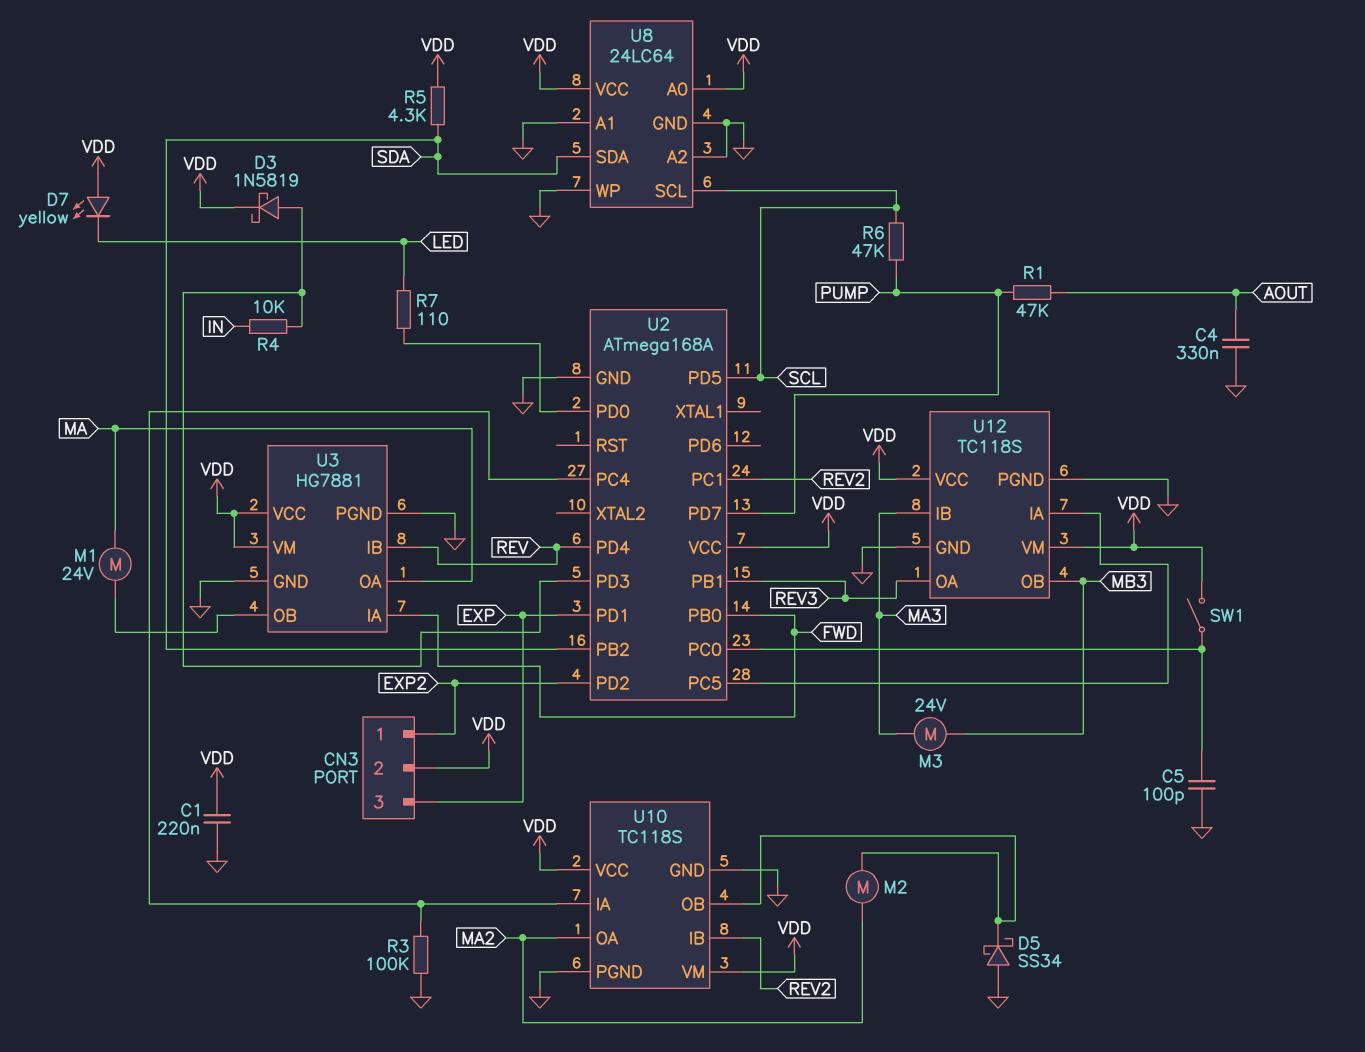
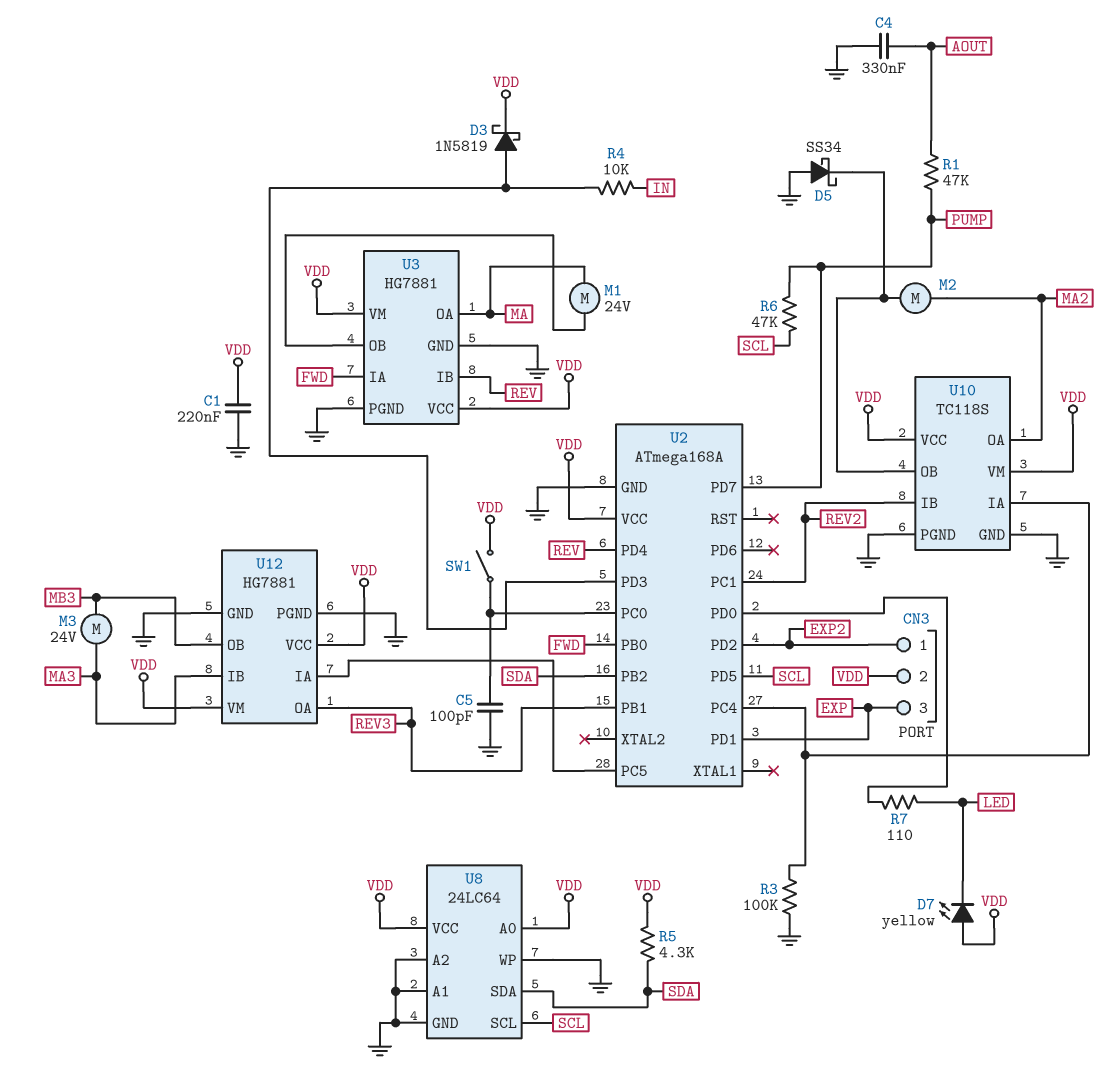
U12: TC118S -> HG7881

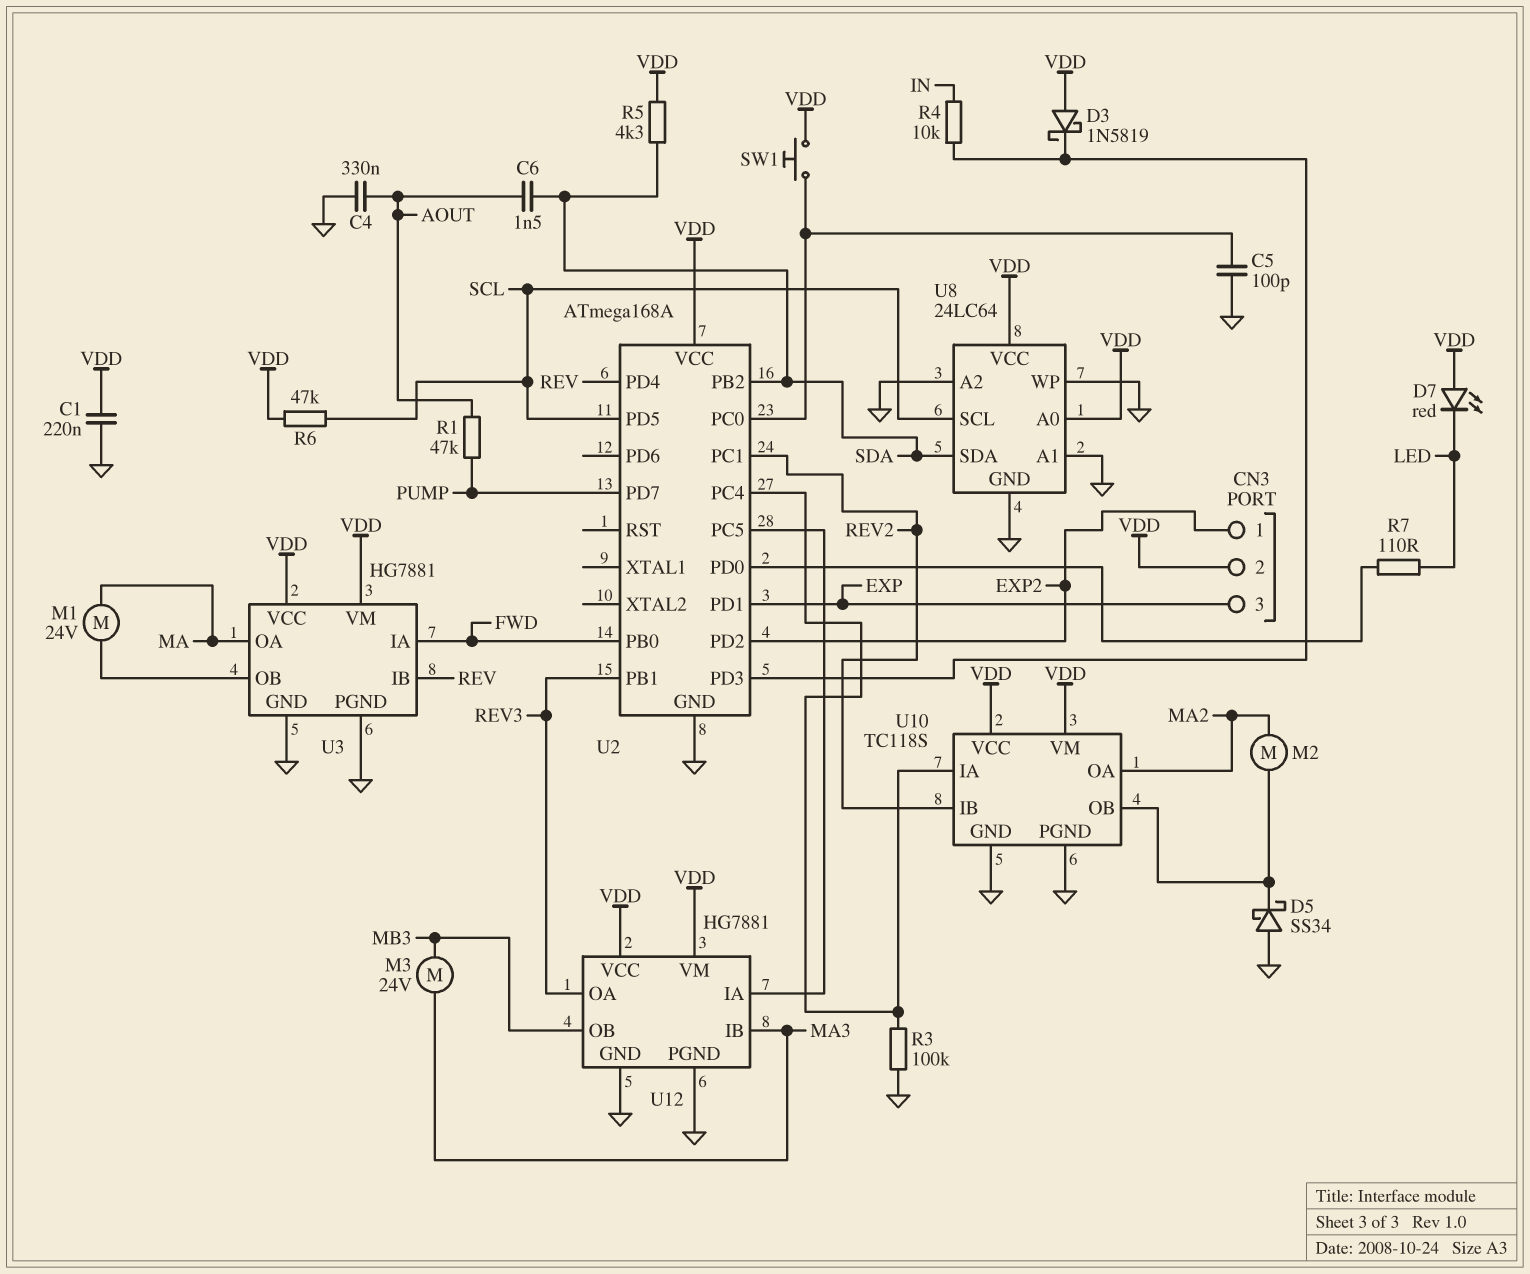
C6: none -> 1.5nF (AOUT, SDA)
D3: schottky 1N5819 (A U2/PD3, K VDD) -> schottky 1N5819 (A VDD, K U2/PD3)
D7: LED yellow (A VDD, K LED) -> LED red (A VDD, K LED)
R6: 47k (PUMP, SCL) -> 47k (SCL, VDD)
SW1: switch (U2/PC0, VDD) -> button (U2/PC0, VDD)

